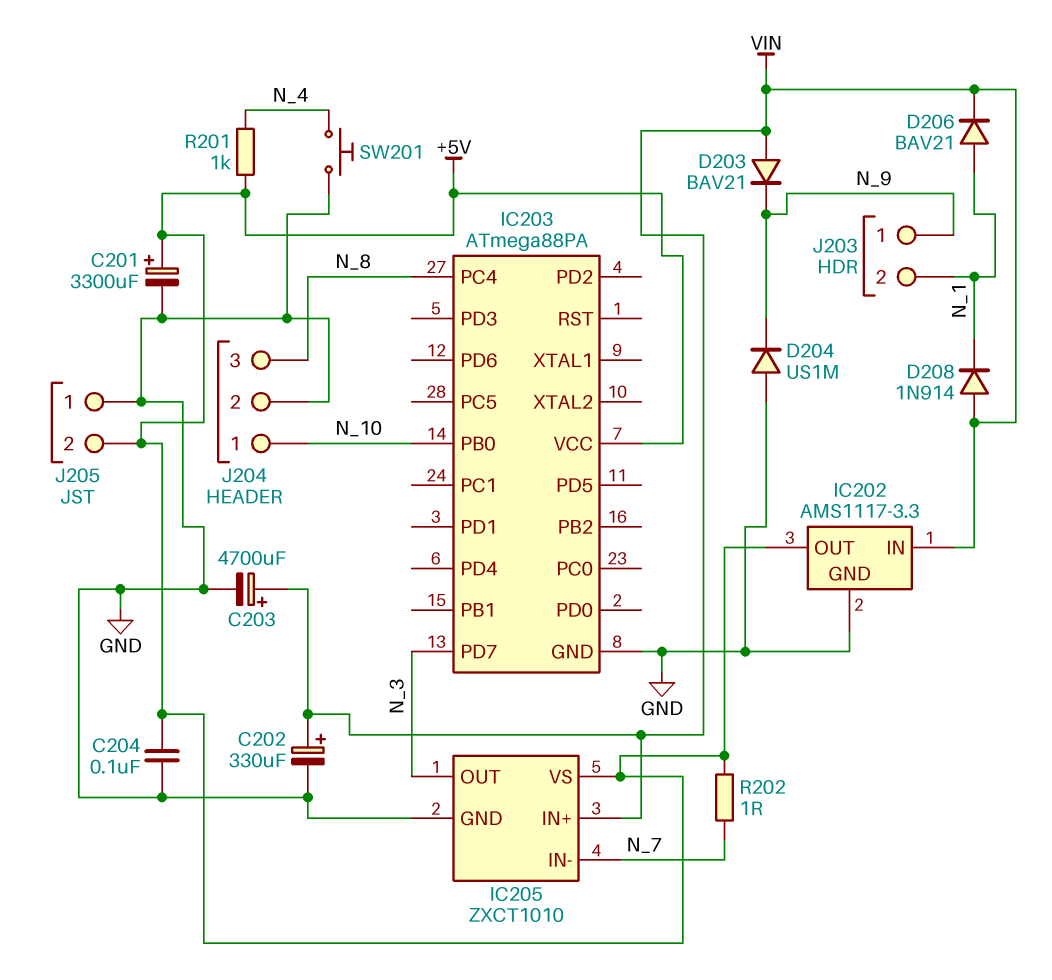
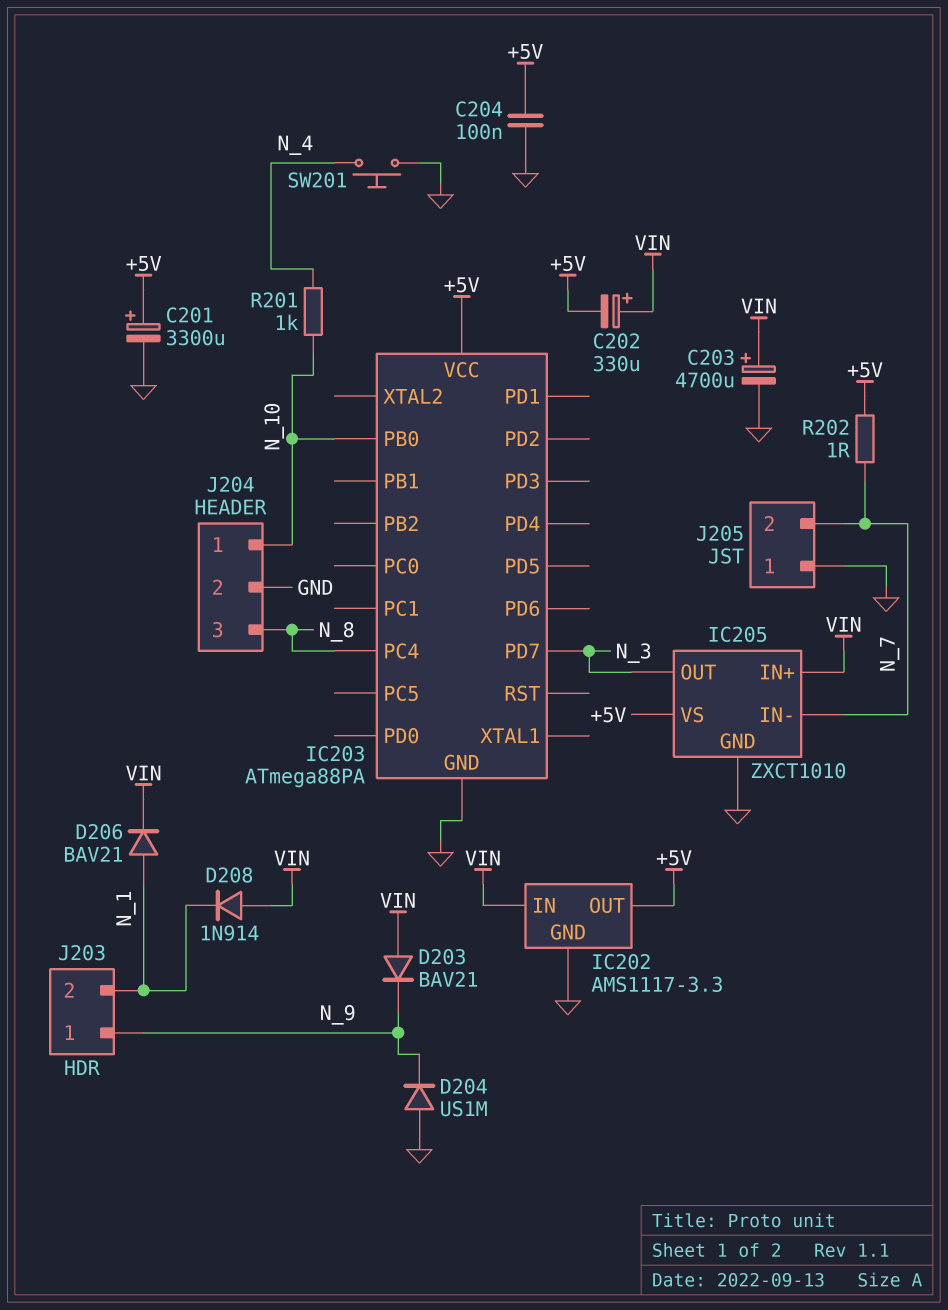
C202: 330uF (plus VIN, minus GND) -> 330uF (plus VIN, minus +5V)
J205 pin 2: +5V -> N_7
R201: 1k (+5V, N_4) -> 1k (N_4, N_10)

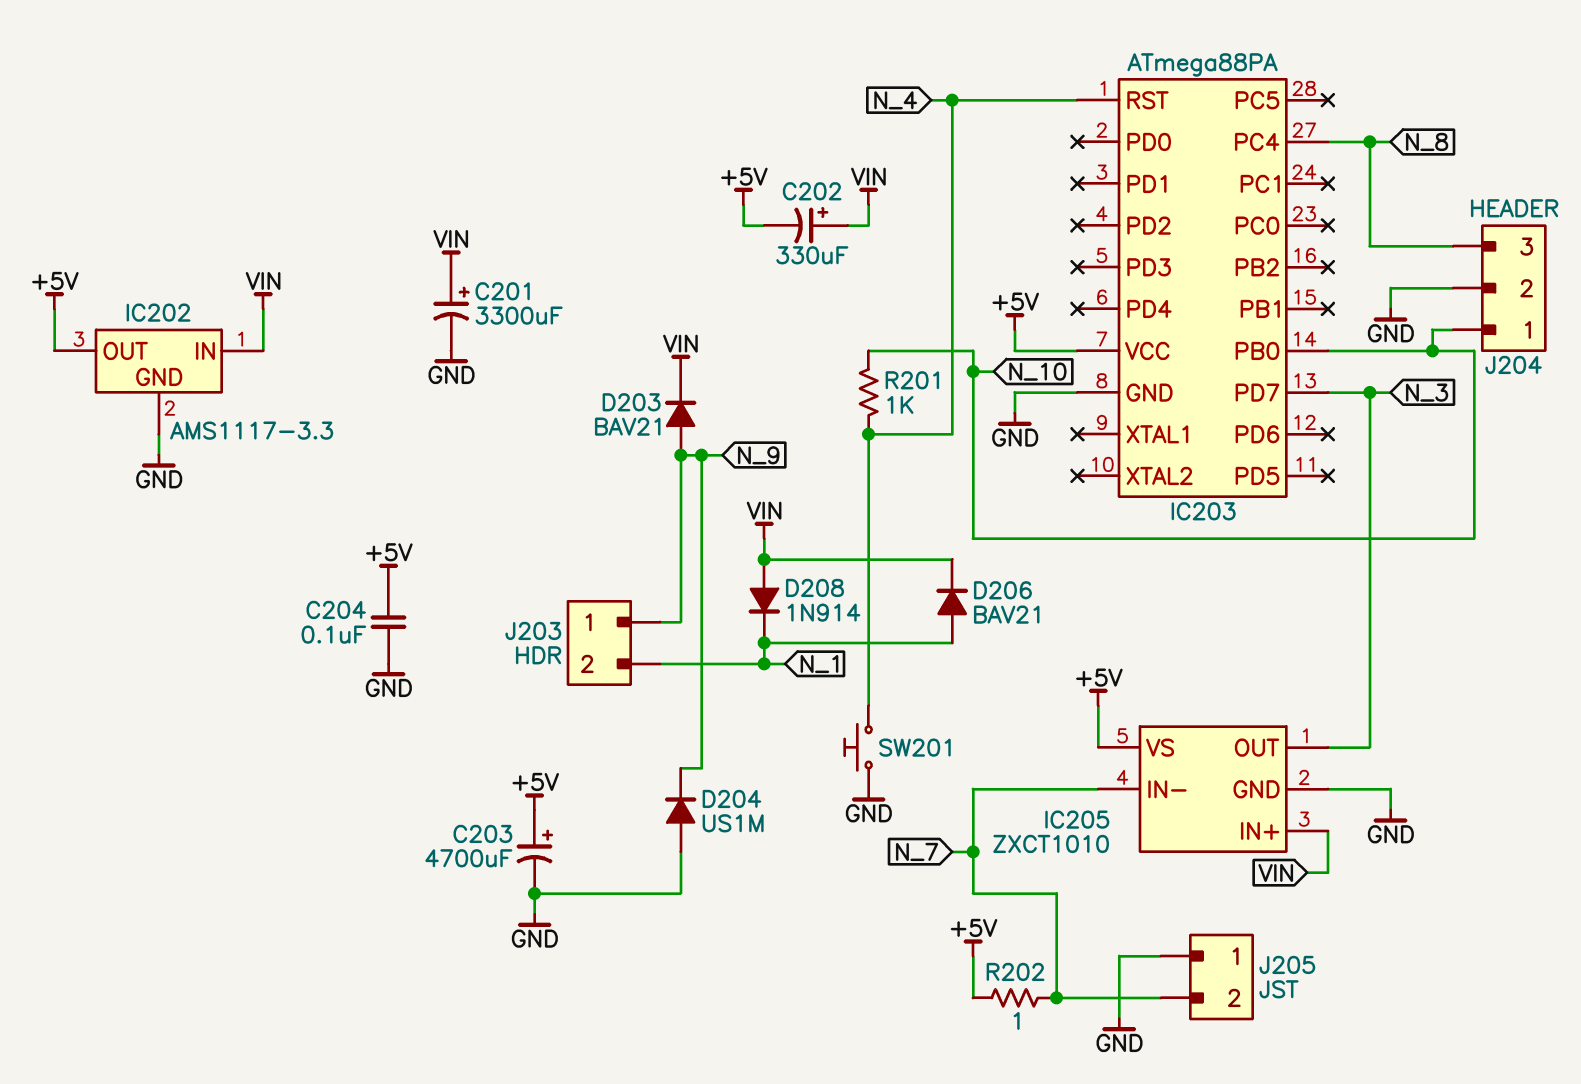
C201: 3300uF (plus +5V, minus GND) -> 3300uF (plus VIN, minus GND)
C203: 4700uF (plus VIN, minus GND) -> 4700uF (plus +5V, minus GND)
D203: diode BAV21 (A VIN, K N_9) -> diode BAV21 (A N_9, K VIN)
IC203 pin RST: none -> N_4

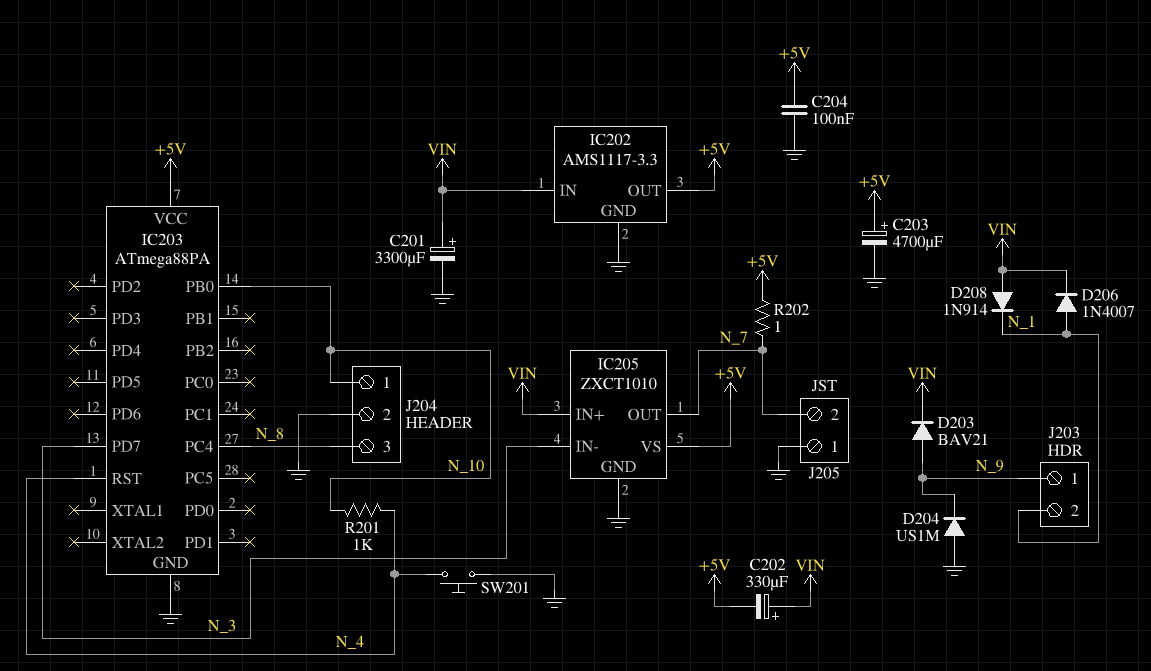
D206: diode BAV21 (A N_1, K VIN) -> diode 1N4007 (A N_1, K VIN)
IC205 pin IN-: N_7 -> N_3
IC205 pin OUT: N_3 -> N_7

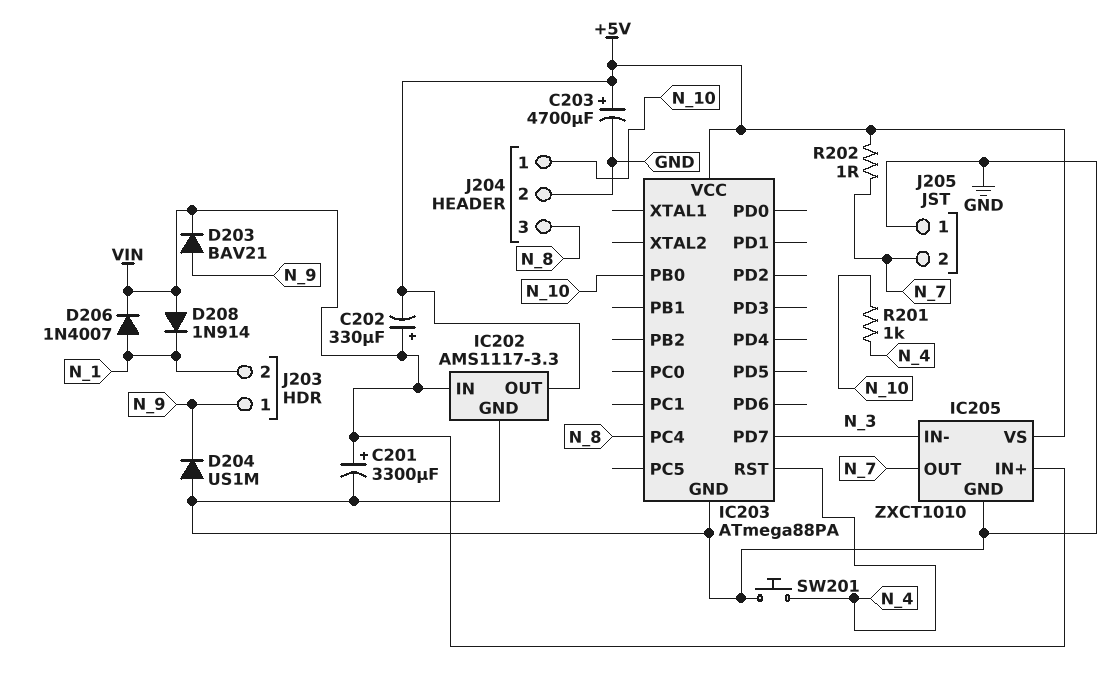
C204: 100nF (+5V, GND) -> none

